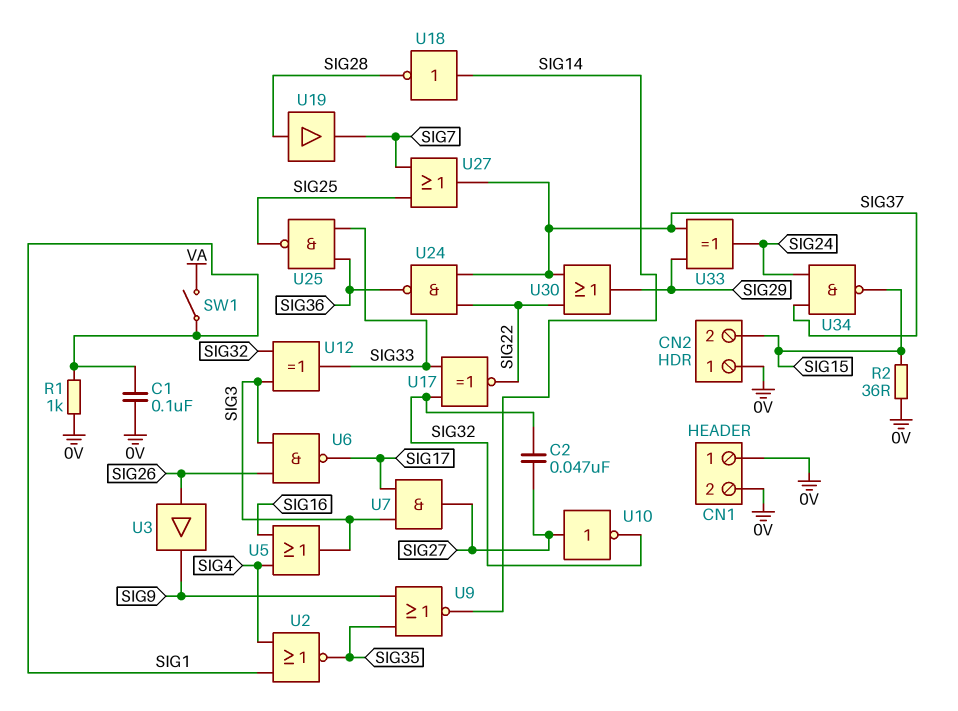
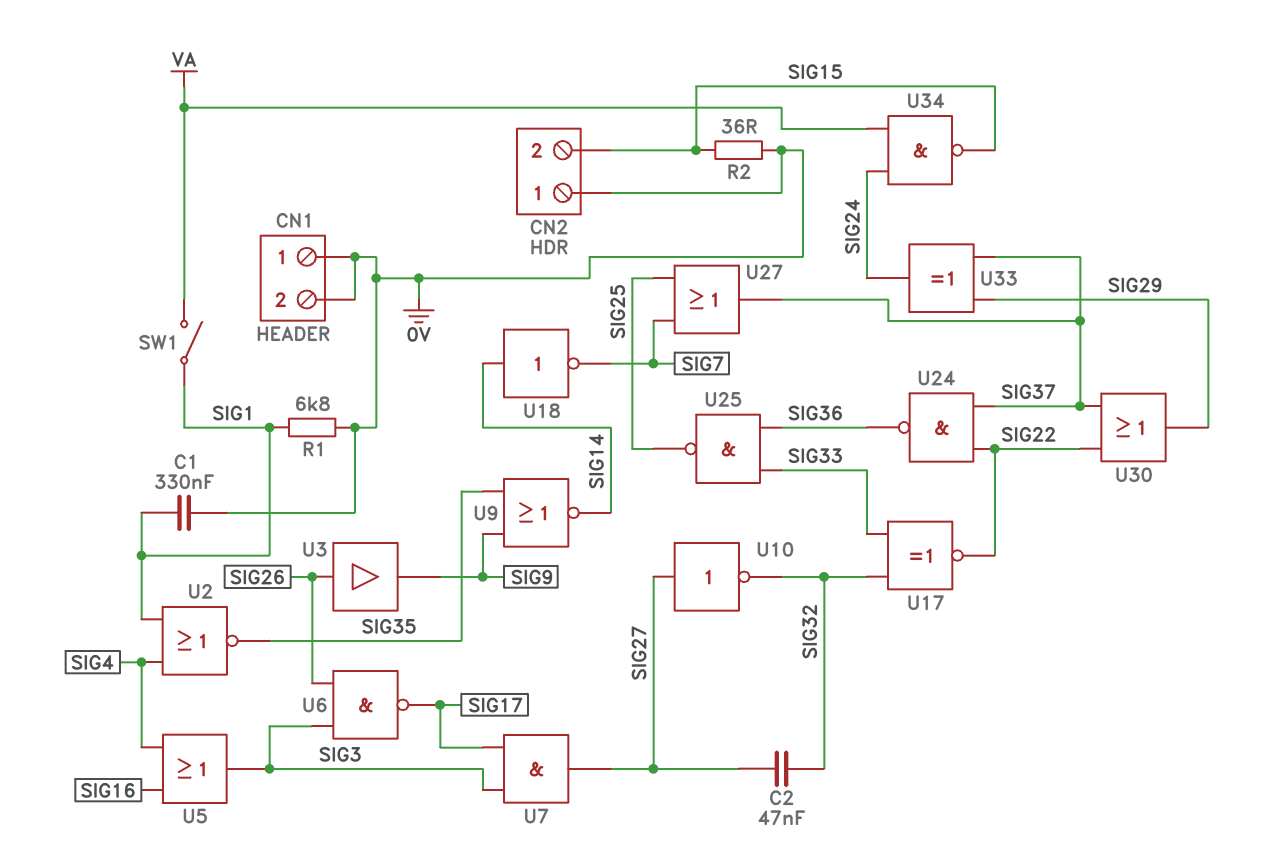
C1: 100nF (0V, SIG1) -> 330nF (0V, SIG1)
R1: 1k (0V, SIG1) -> 6.8k (0V, SIG1)
U12: XOR (in SIG3, in SIG32, out SIG33) -> none
U18: NOT (in SIG14, out SIG28) -> NOT (in SIG14, out SIG7)
U19: buffer (in SIG28, out SIG7) -> none
U34: NAND (in SIG24, in SIG37, out SIG15) -> NAND (in SIG24, in VA, out SIG15)

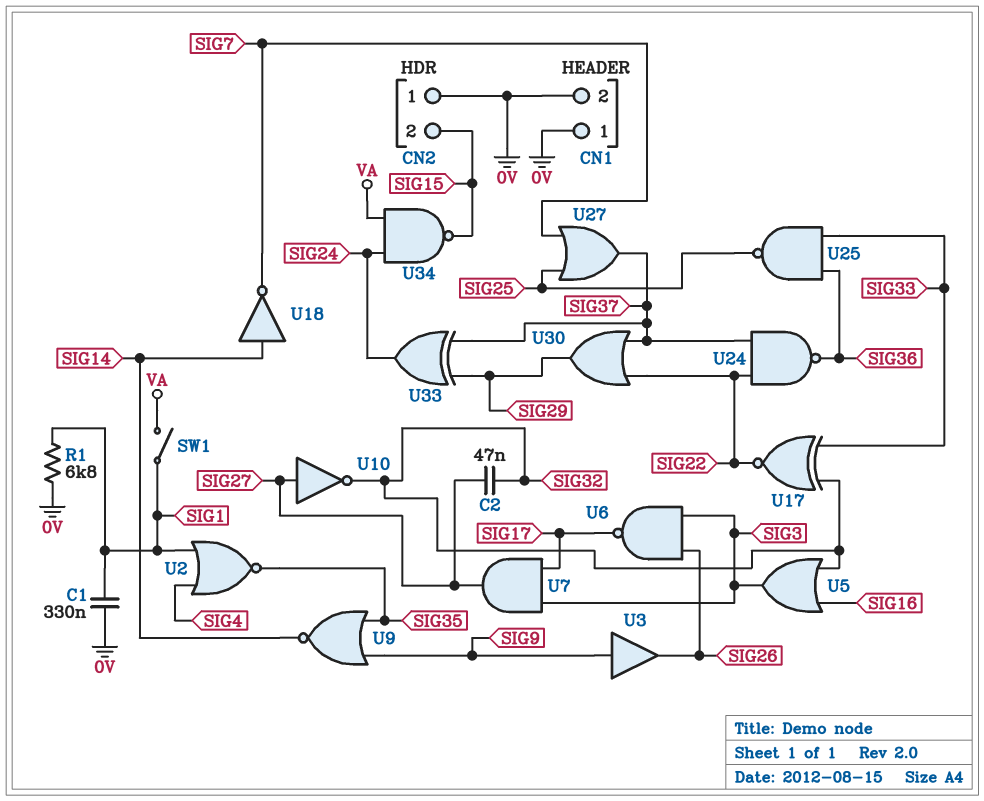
R2: 36 (0V, SIG15) -> none
U3: buffer (in SIG26, out SIG9) -> buffer (in SIG9, out SIG26)
U5: OR (in SIG4, in SIG16, out SIG3) -> OR (in SIG16, in SIG32, out SIG3)

